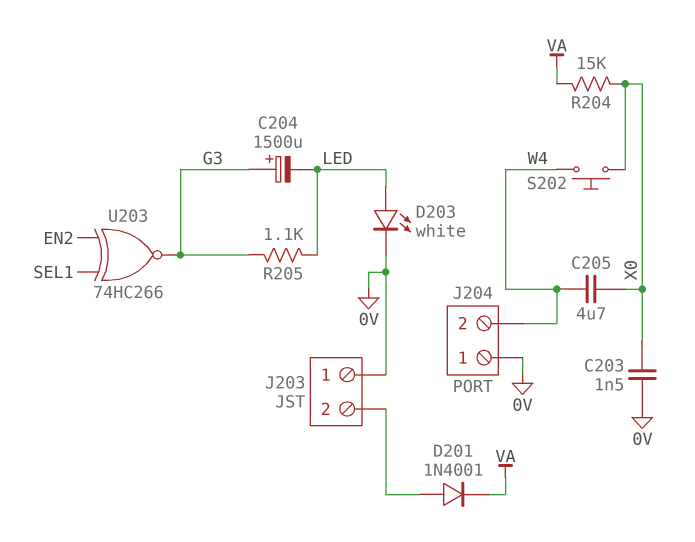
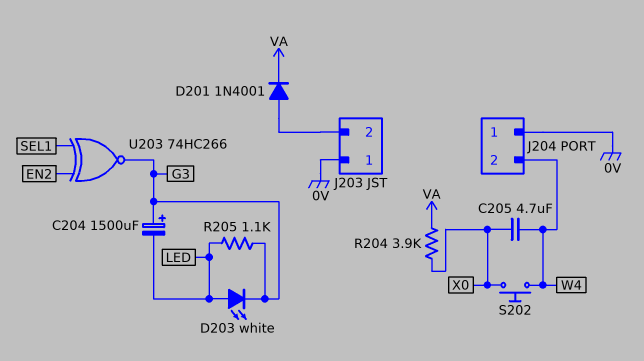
C203: 1.5nF (0V, X0) -> none
D203: LED white (A LED, K 0V) -> LED white (A LED, K G3)
R204: 15k (VA, X0) -> 3.9k (VA, X0)

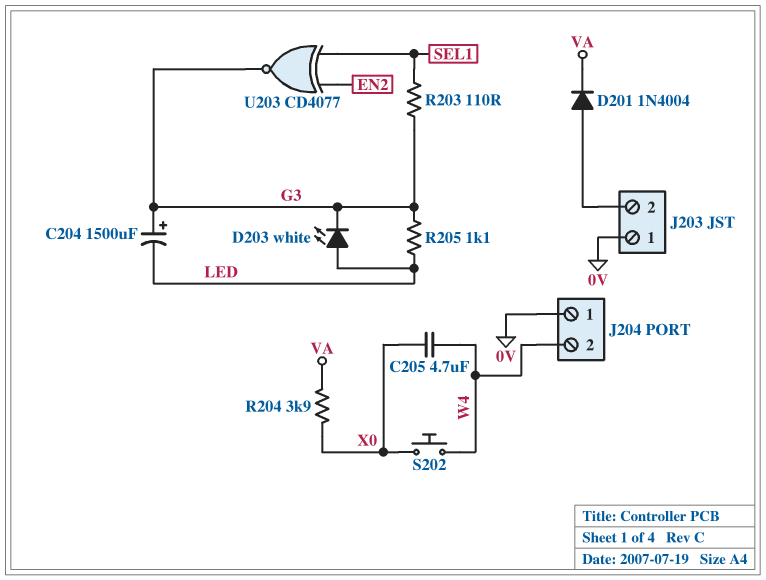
D201: diode 1N4001 (A J203/2, K VA) -> diode 1N4004 (A J203/2, K VA)
R203: none -> 110 (G3, SEL1)
U203: XNOR 74HC266 (in EN2, in SEL1, out G3) -> XNOR CD4077 (in EN2, in SEL1, out G3)

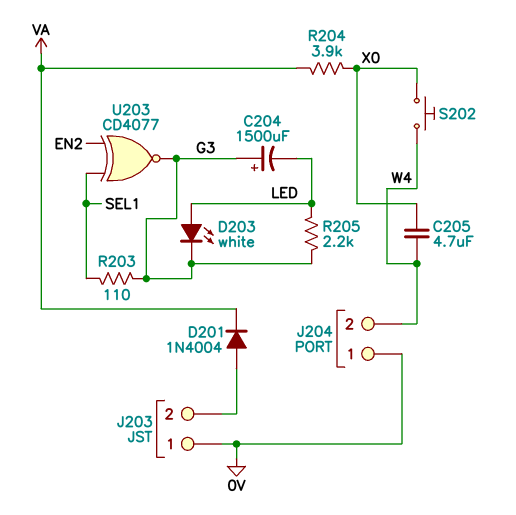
R205: 1.1k (G3, LED) -> 2.2k (G3, LED)

